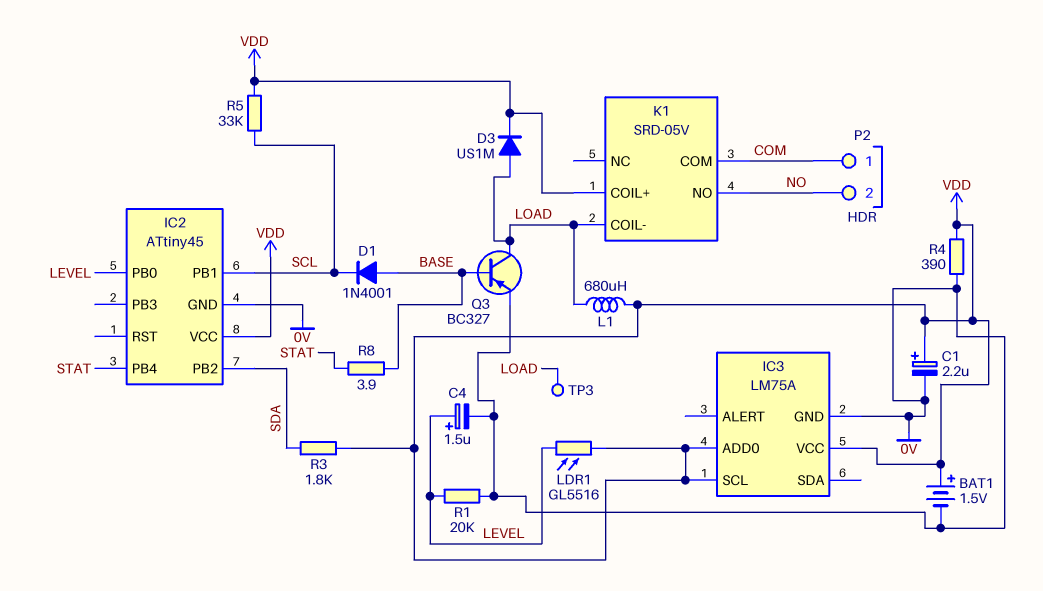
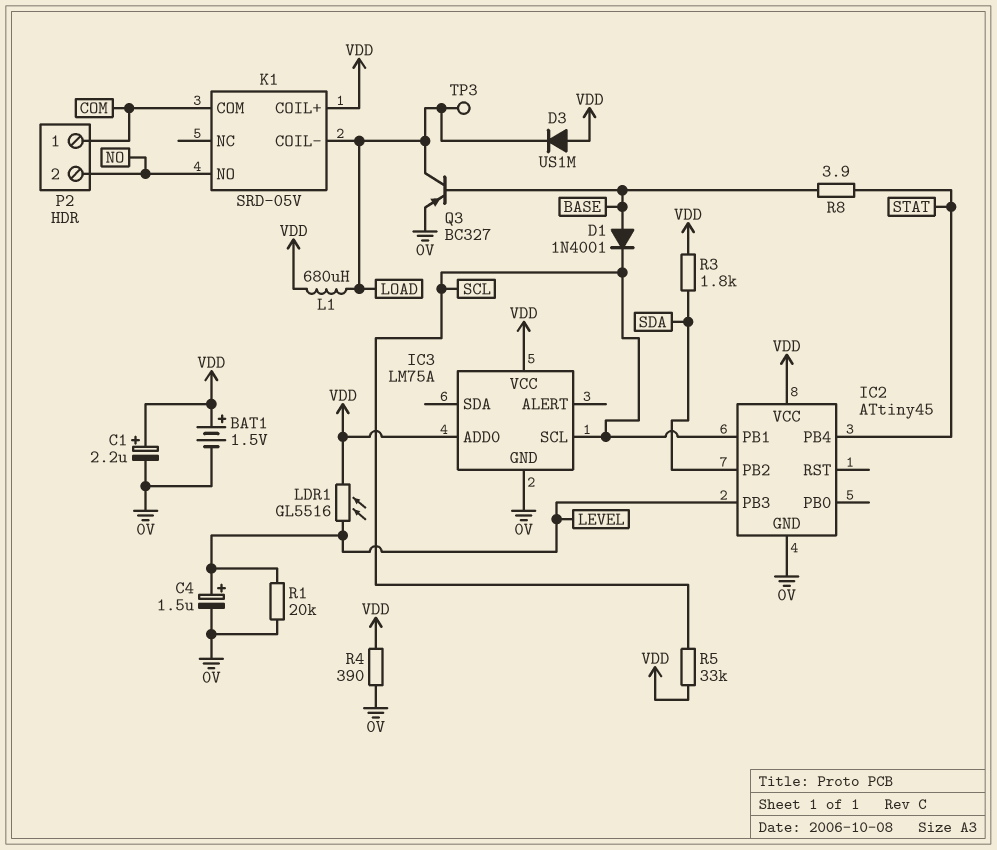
D3: diode US1M (A LOAD, K VDD) -> diode US1M (A VDD, K LOAD)
IC2 pin PB0: LEVEL -> none
IC2 pin PB3: none -> LEVEL
IC3 pin SCL: VDD -> SCL

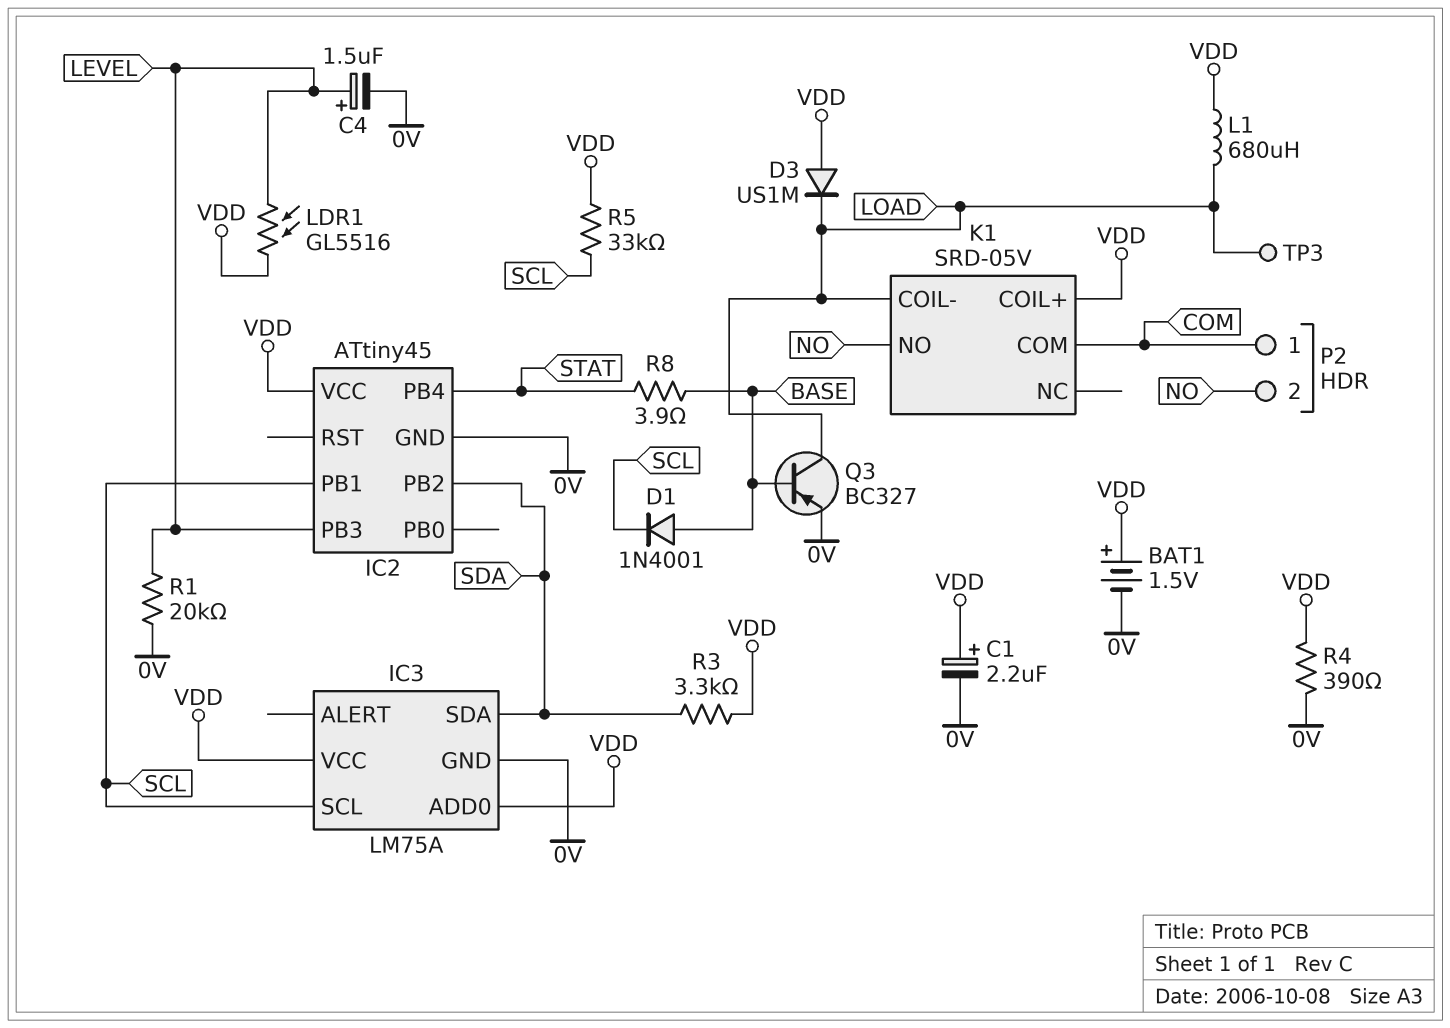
IC3 pin SDA: none -> SDA
R3: 1.8k (SDA, VDD) -> 3.3k (SDA, VDD)

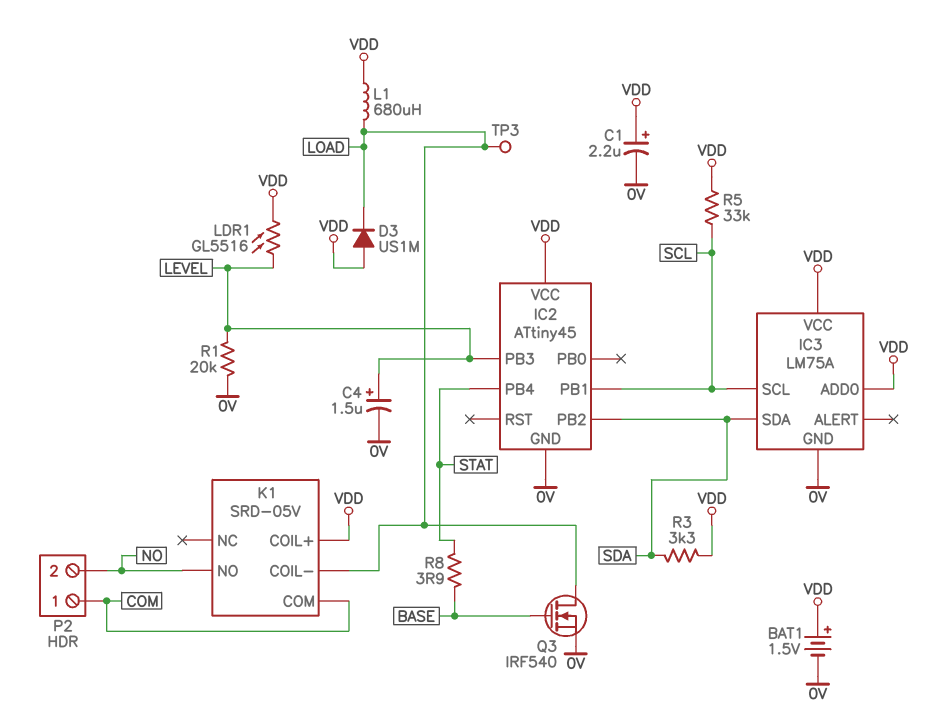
D1: diode 1N4001 (A BASE, K SCL) -> none
Q3: PNP BC327 (B BASE, C LOAD, E 0V) -> NMOS IRF540 (G BASE, D LOAD, S 0V)
R4: 390 (0V, VDD) -> none

